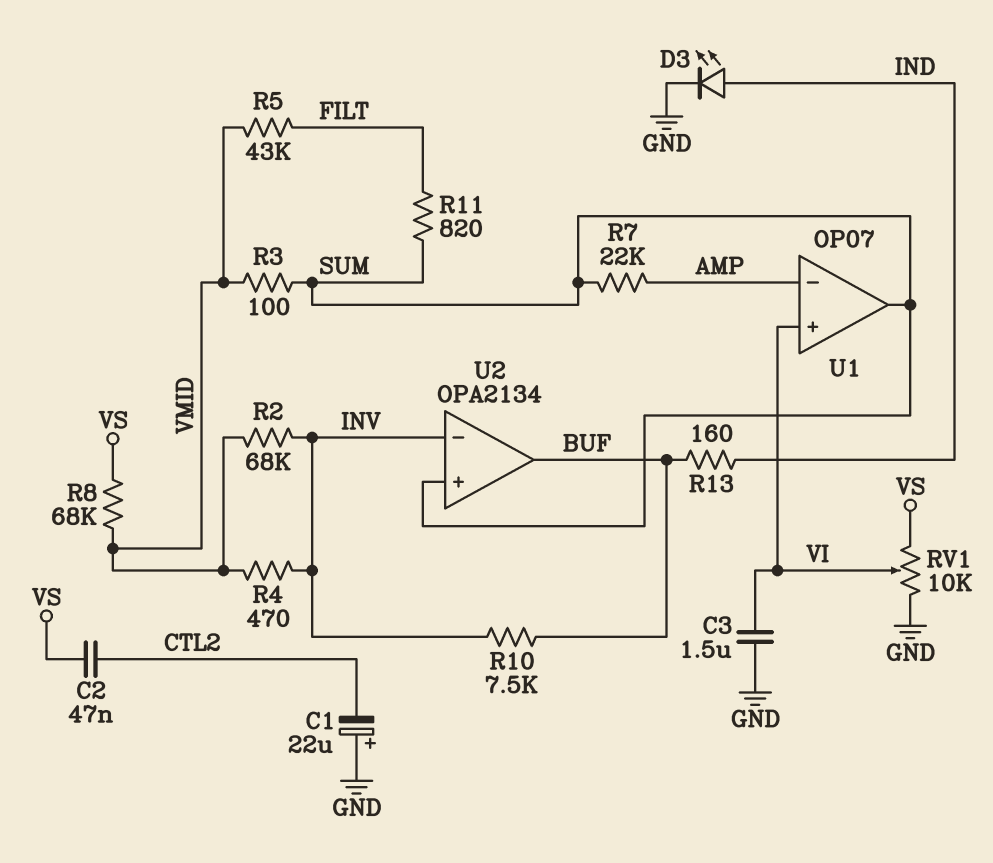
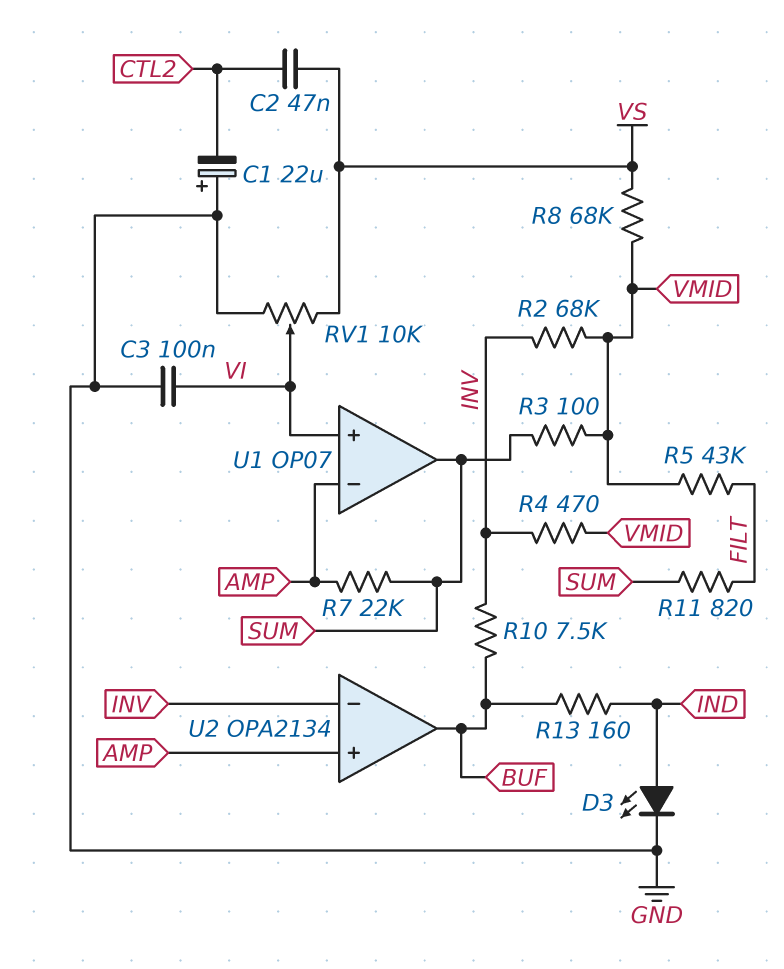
C3: 1.5uF (GND, VI) -> 100nF (GND, VI)
U2 pin in+: SUM -> AMP

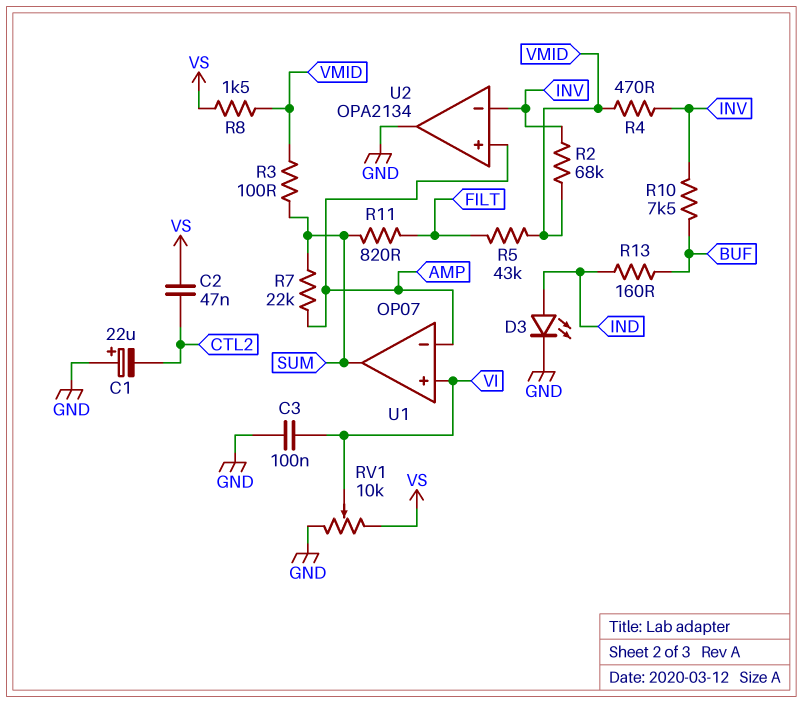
R8: 68k (VMID, VS) -> 1.5k (VMID, VS)
U2 pin out: BUF -> GND

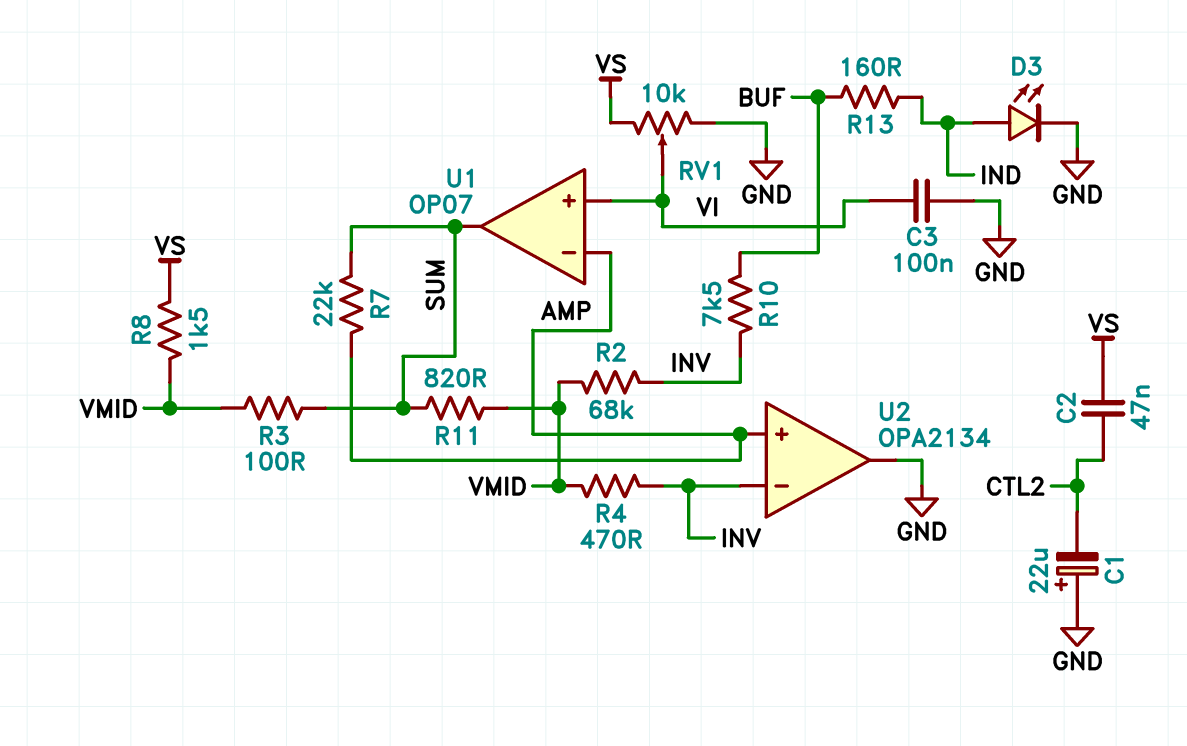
R5: 43k (FILT, VMID) -> none
R11: 820 (FILT, SUM) -> 820 (SUM, VMID)

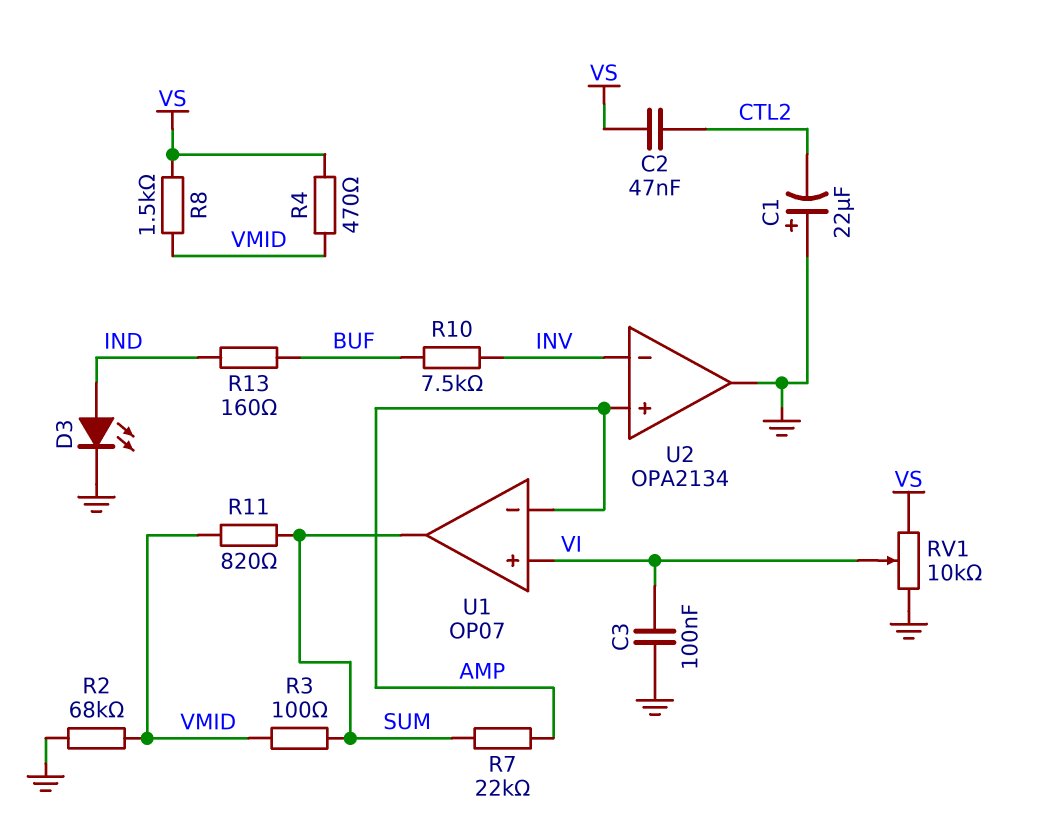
R2: 68k (INV, VMID) -> 68k (GND, VMID)
R4: 470 (INV, VMID) -> 470 (VMID, VS)

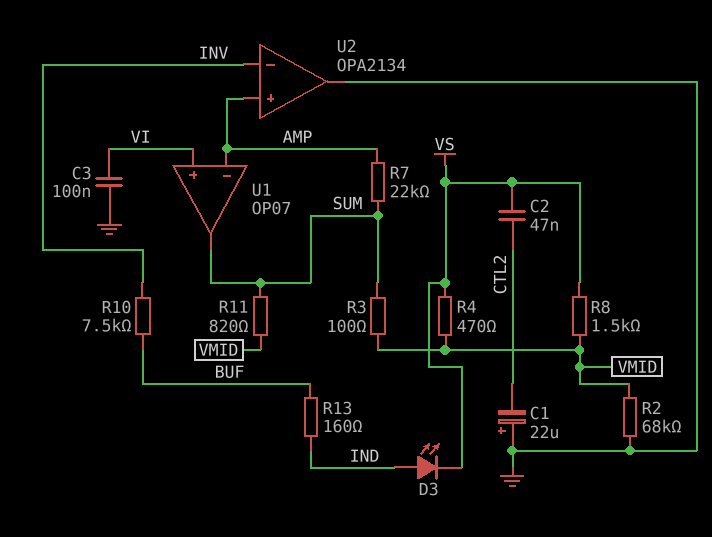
D3: LED (A IND, K GND) -> LED (A IND, K VS)
RV1: 10k (GND, VS, wiper VI) -> none

